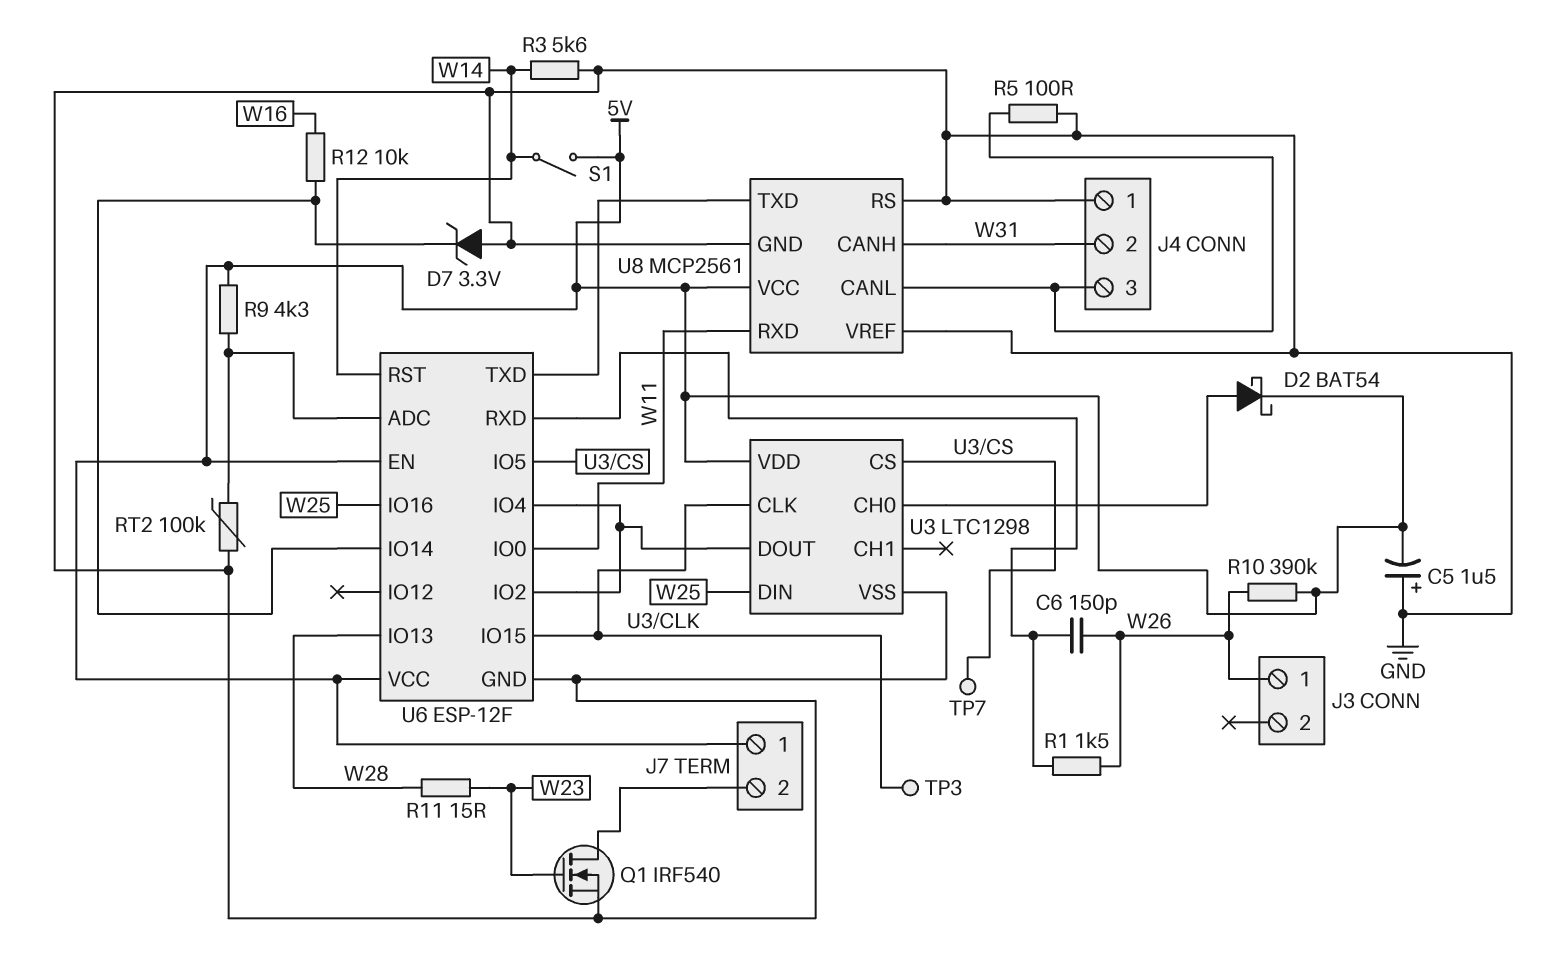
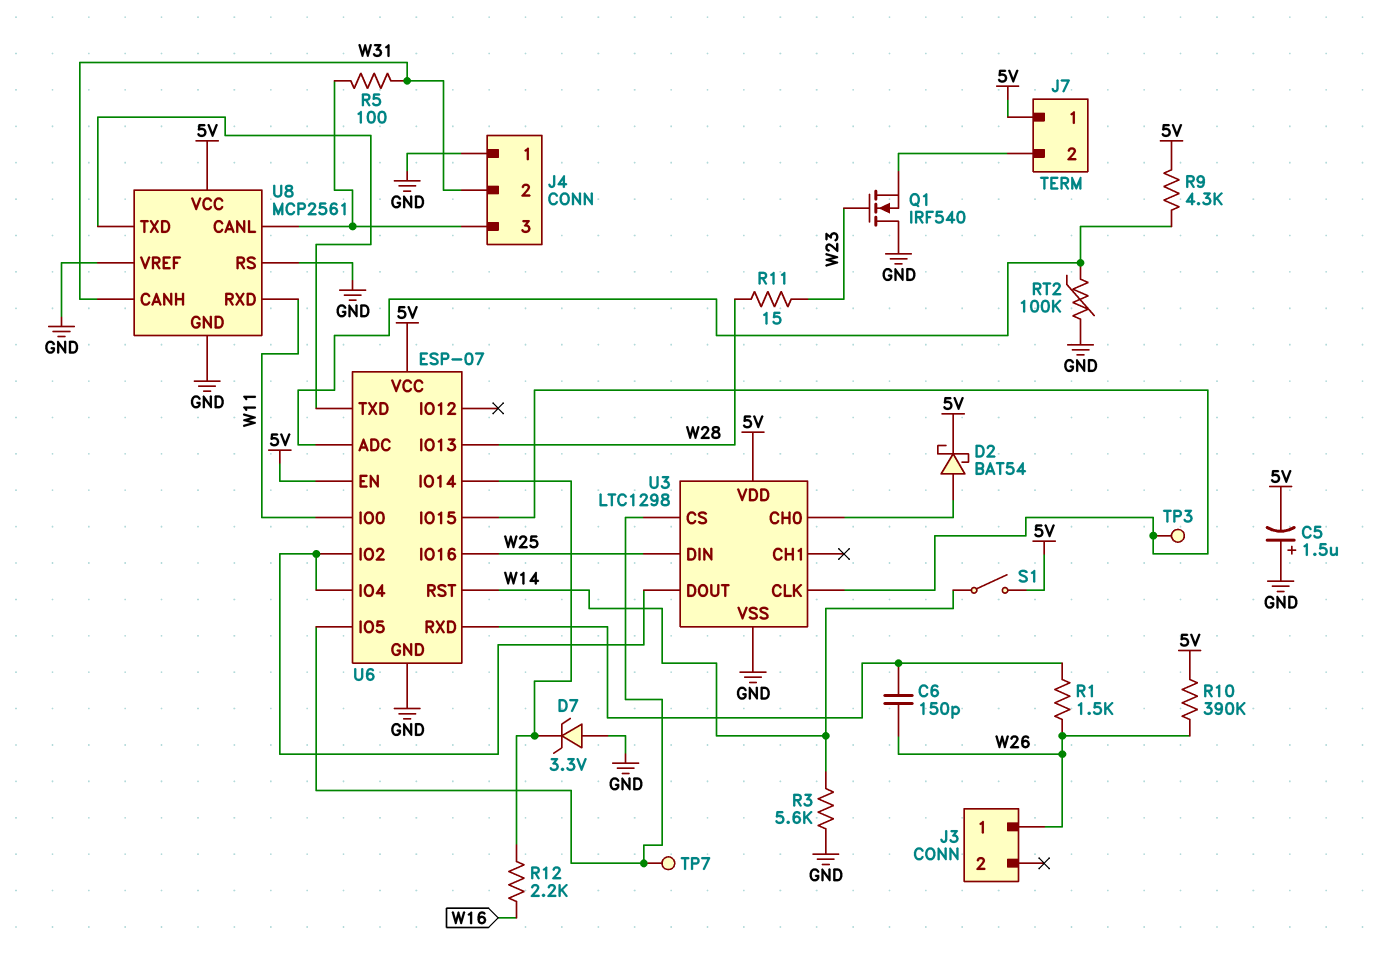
Q1: NMOS IRF540 (G W23, D J7/2, S GND) -> NMOS IRF540 (G W23, D GND, S J7/2)
R5: 100 (GND, J4/3) -> 100 (J4/3, W31)
R12: 10k (U6/IO14, W16) -> 2.2k (U6/IO14, W16)
U6: ESP-12F -> ESP-07

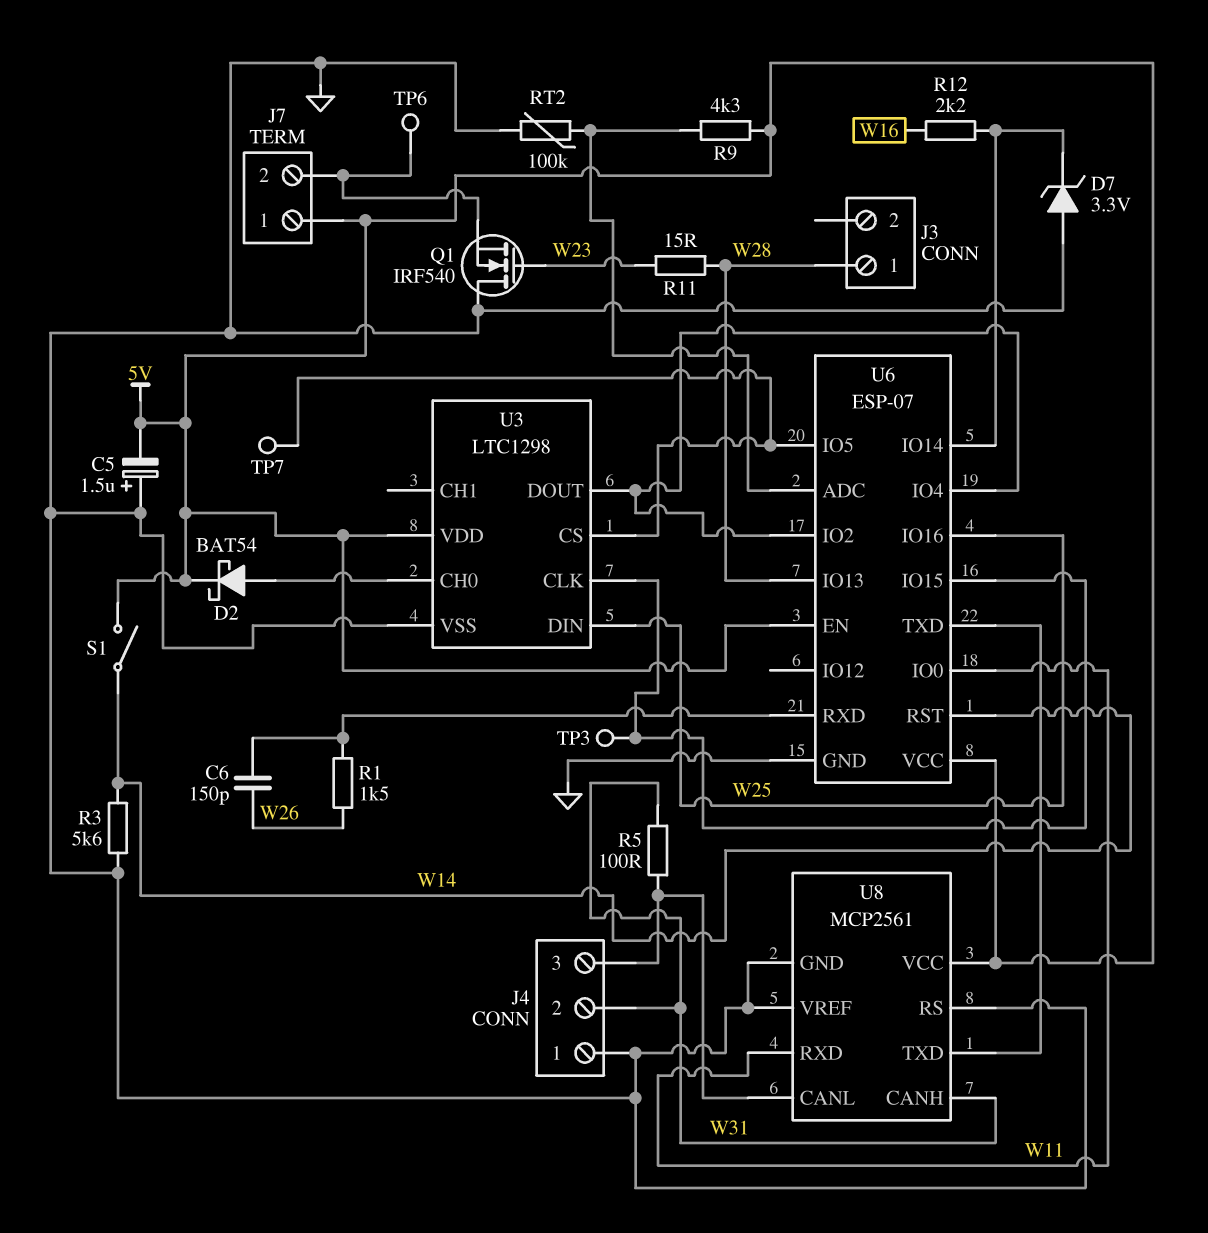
J3 pin 1: W26 -> W28
R10: 390k (5V, W26) -> none
TP6: none -> test point (J7/2)

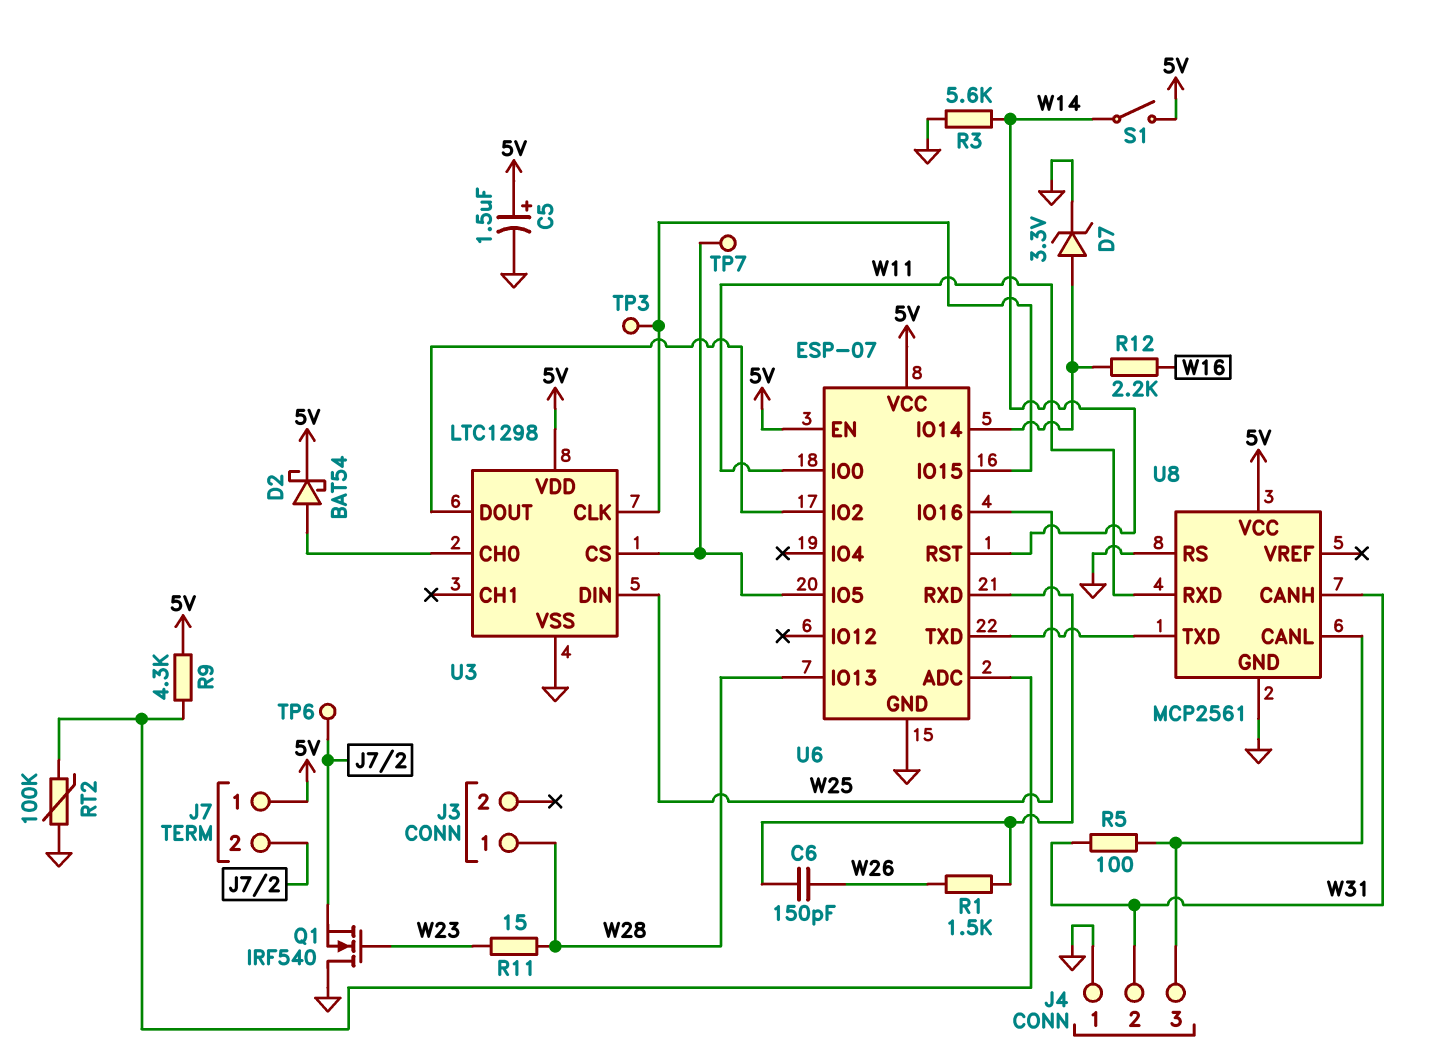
C5: 1.5uF (plus GND, minus 5V) -> 1.5uF (plus 5V, minus GND)
D7: zener 3.3V (A GND, K U6/IO14) -> zener 3.3V (A U6/IO14, K GND)
U6 pin IO4: U3/DOUT -> none
U8 pin VREF: GND -> none

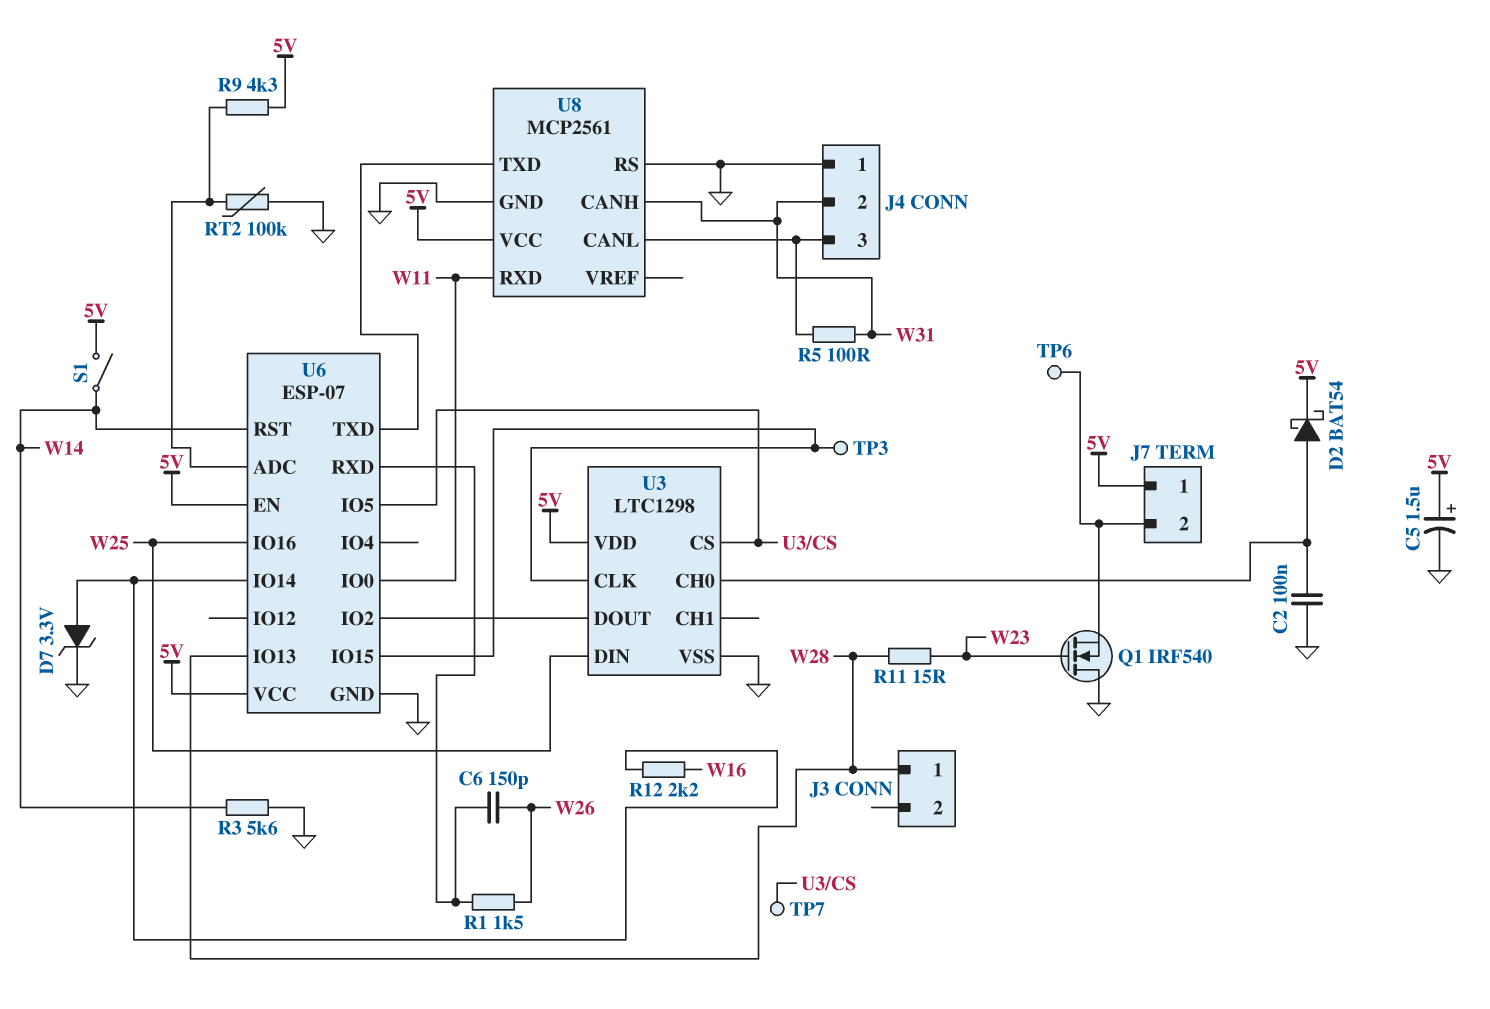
C2: none -> 100nF (GND, U3/CH0)

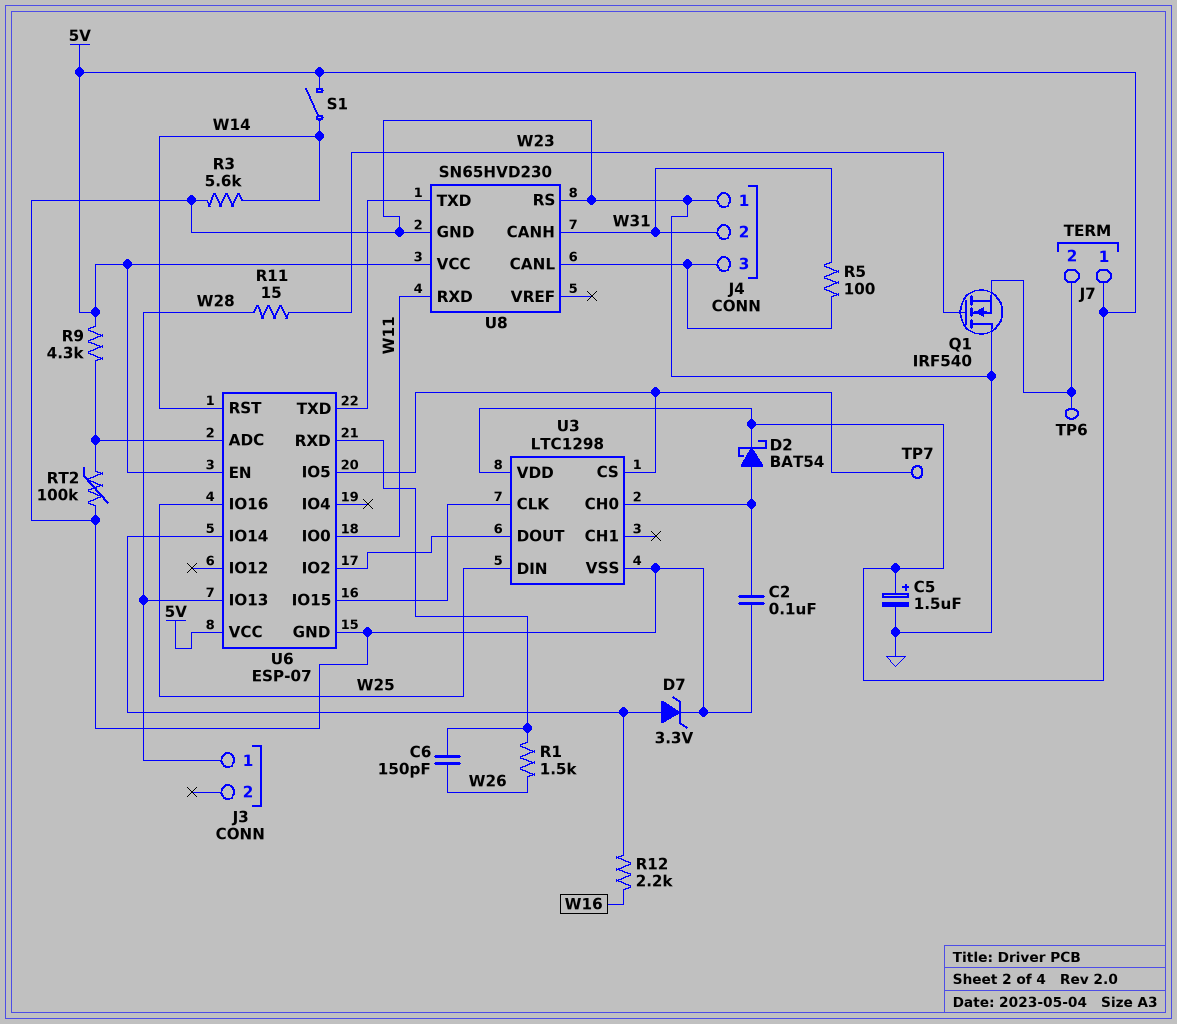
TP3: test point (U3/CLK) -> none
U8: MCP2561 -> SN65HVD230

